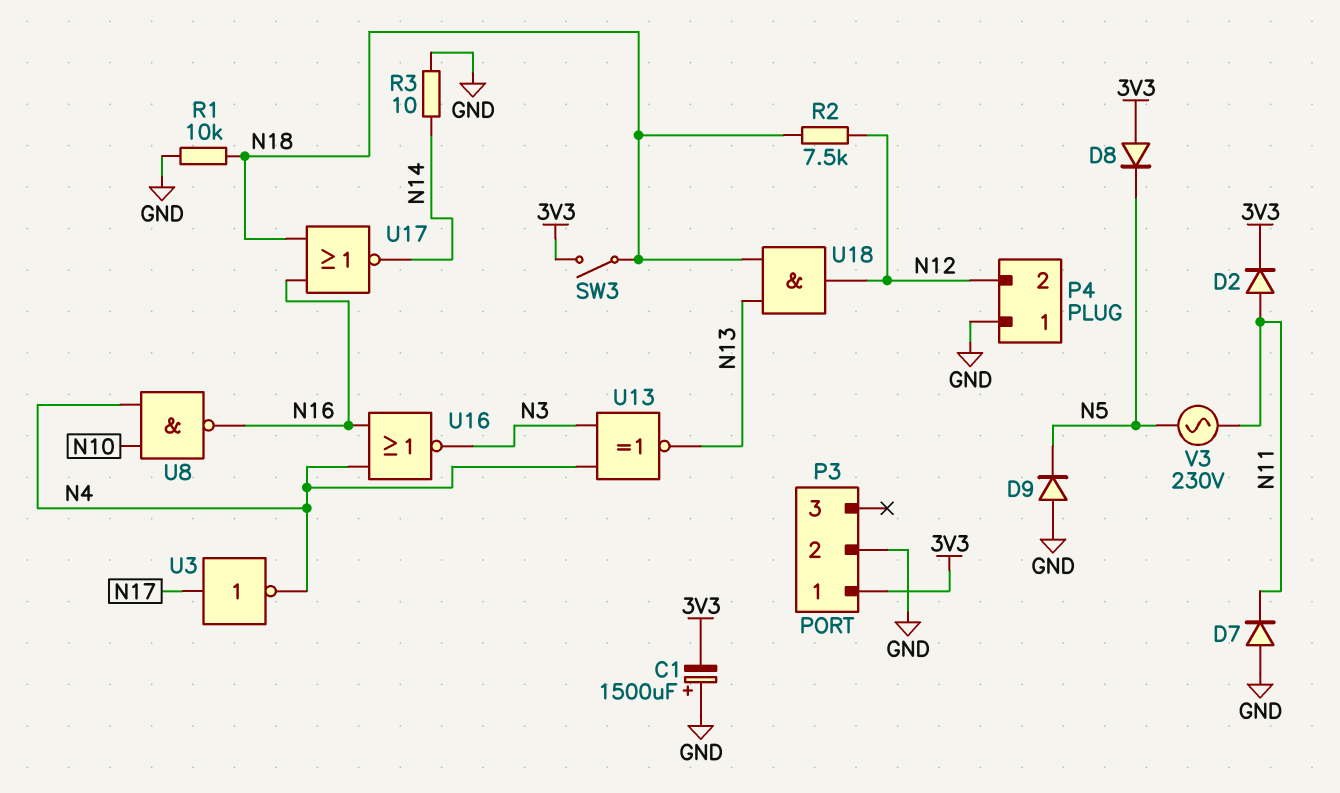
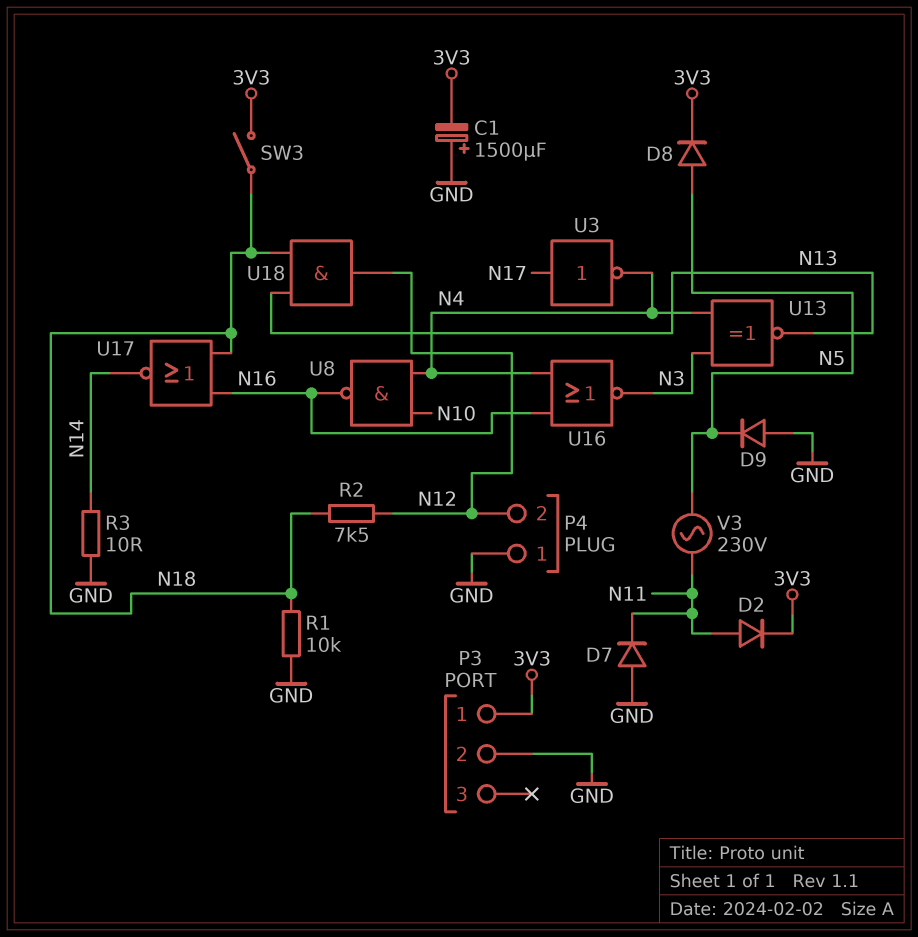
D8: diode (A 3V3, K N5) -> diode (A N5, K 3V3)

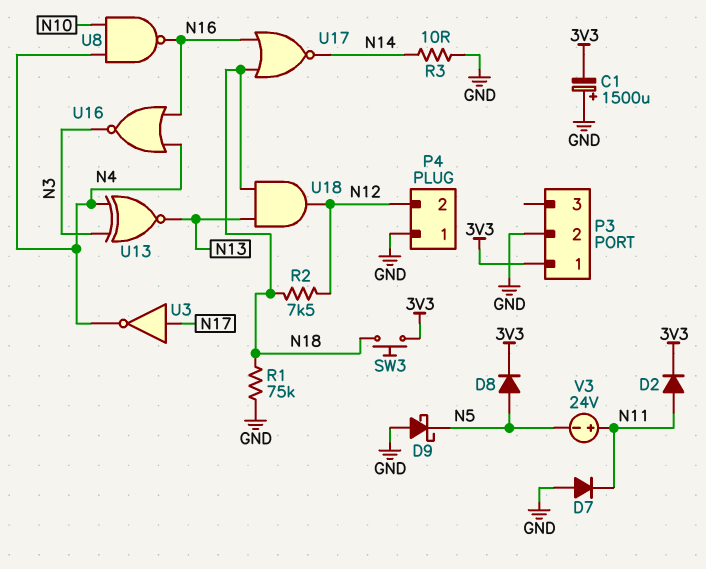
D9: diode (A GND, K N5) -> schottky (A GND, K N5)
R1: 10k (GND, N18) -> 75k (GND, N18)
SW3: switch (3V3, N18) -> button (3V3, N18)
V3: AC 230V (N5, N11) -> 24V (plus N11, minus N5)

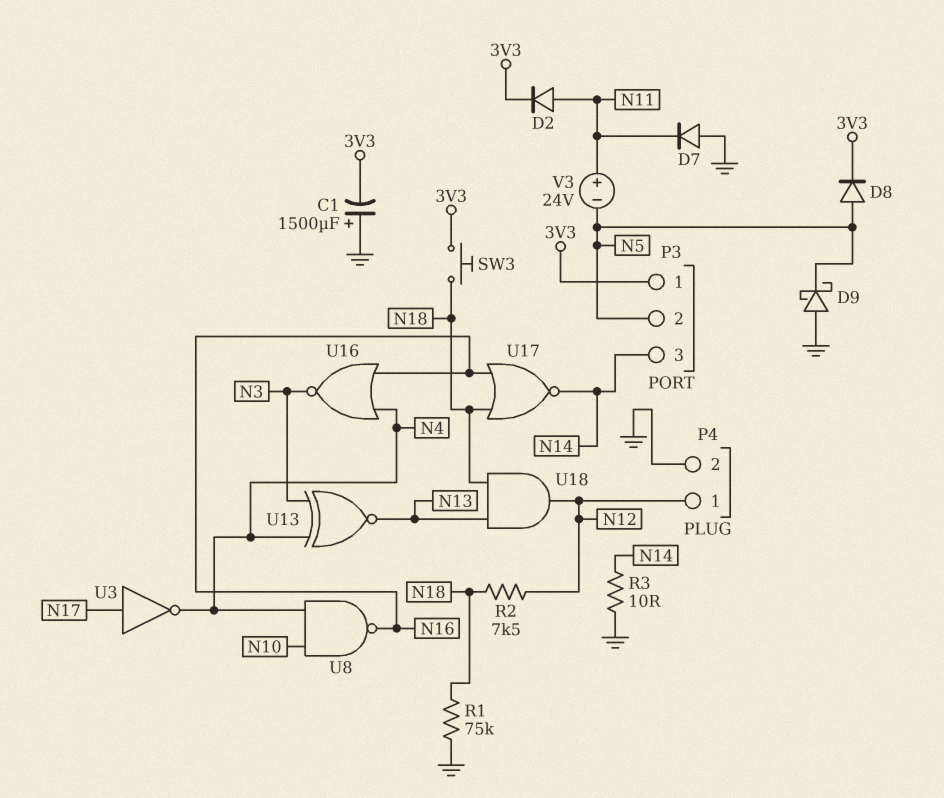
P3 pin 2: GND -> N5
P3 pin 3: none -> N14
P4 pin 1: GND -> N12
P4 pin 2: N12 -> GND

